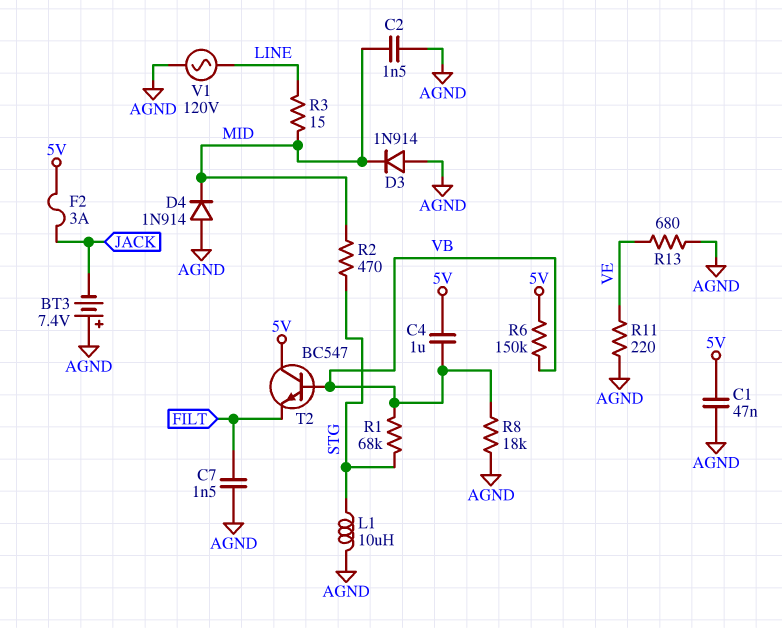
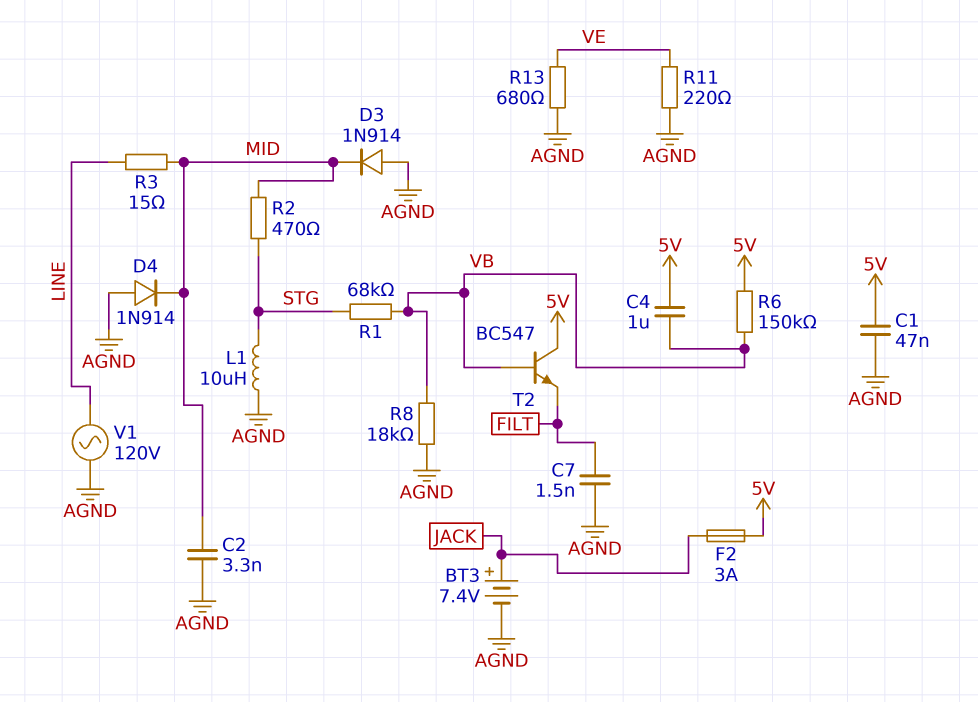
BT3: 7.4V (plus AGND, minus JACK) -> 7.4V (plus JACK, minus AGND)
C2: 1.5nF (AGND, MID) -> 3.3nF (AGND, MID)

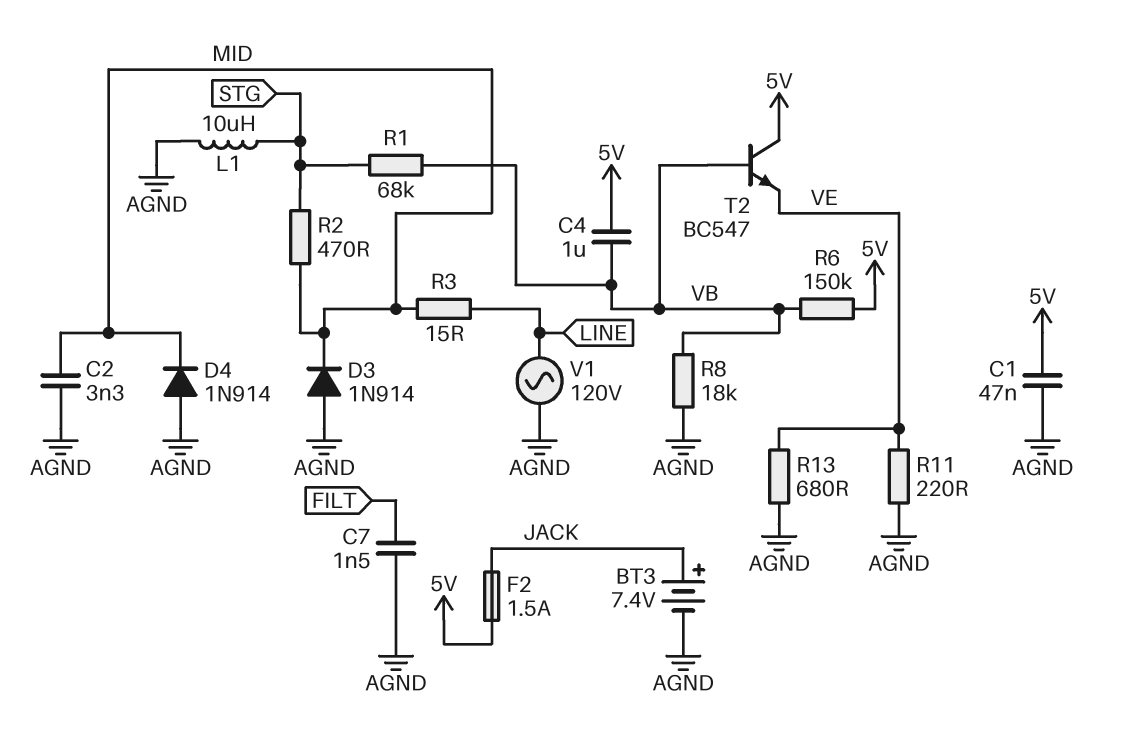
F2: 3A (5V, JACK) -> 1.5A (5V, JACK)
T2: NPN BC547 (B VB, C 5V, E FILT) -> NPN BC547 (B VB, C 5V, E VE)

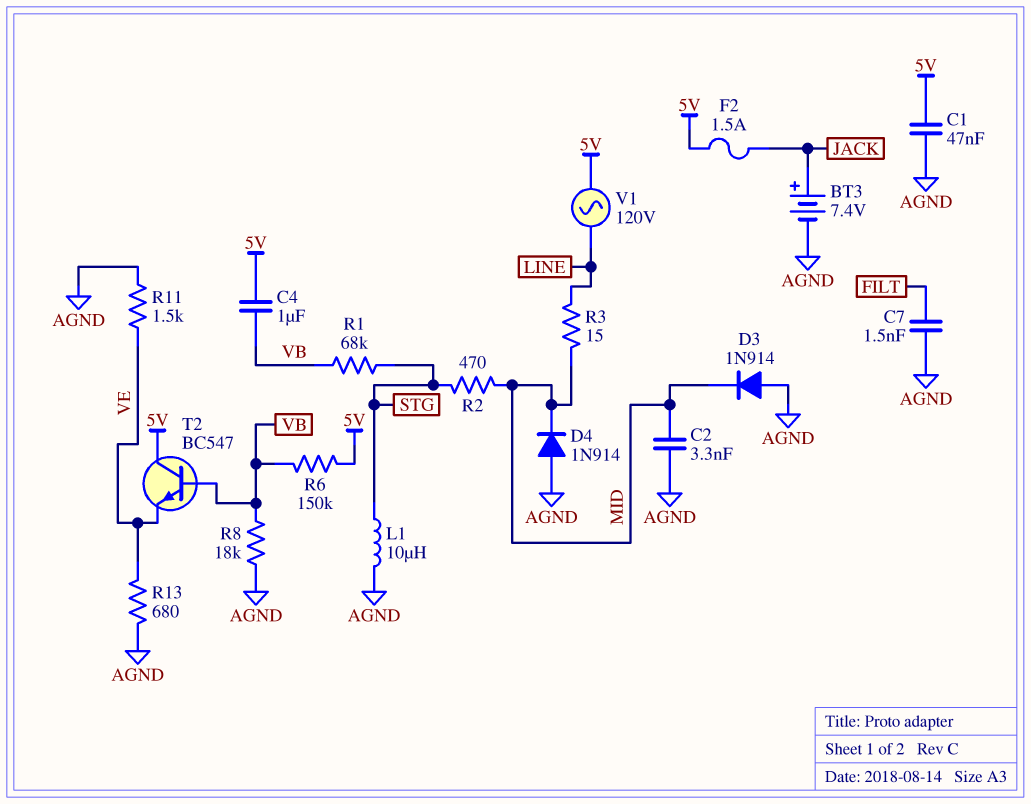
R11: 220 (AGND, VE) -> 1.5k (AGND, VE)
V1: AC 120V (AGND, LINE) -> AC 120V (5V, LINE)

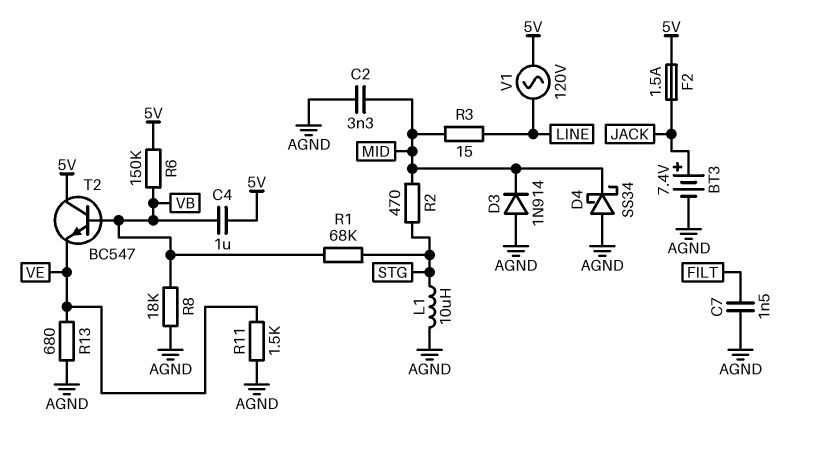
C1: 47nF (5V, AGND) -> none
D4: diode 1N914 (A AGND, K MID) -> schottky SS34 (A AGND, K MID)

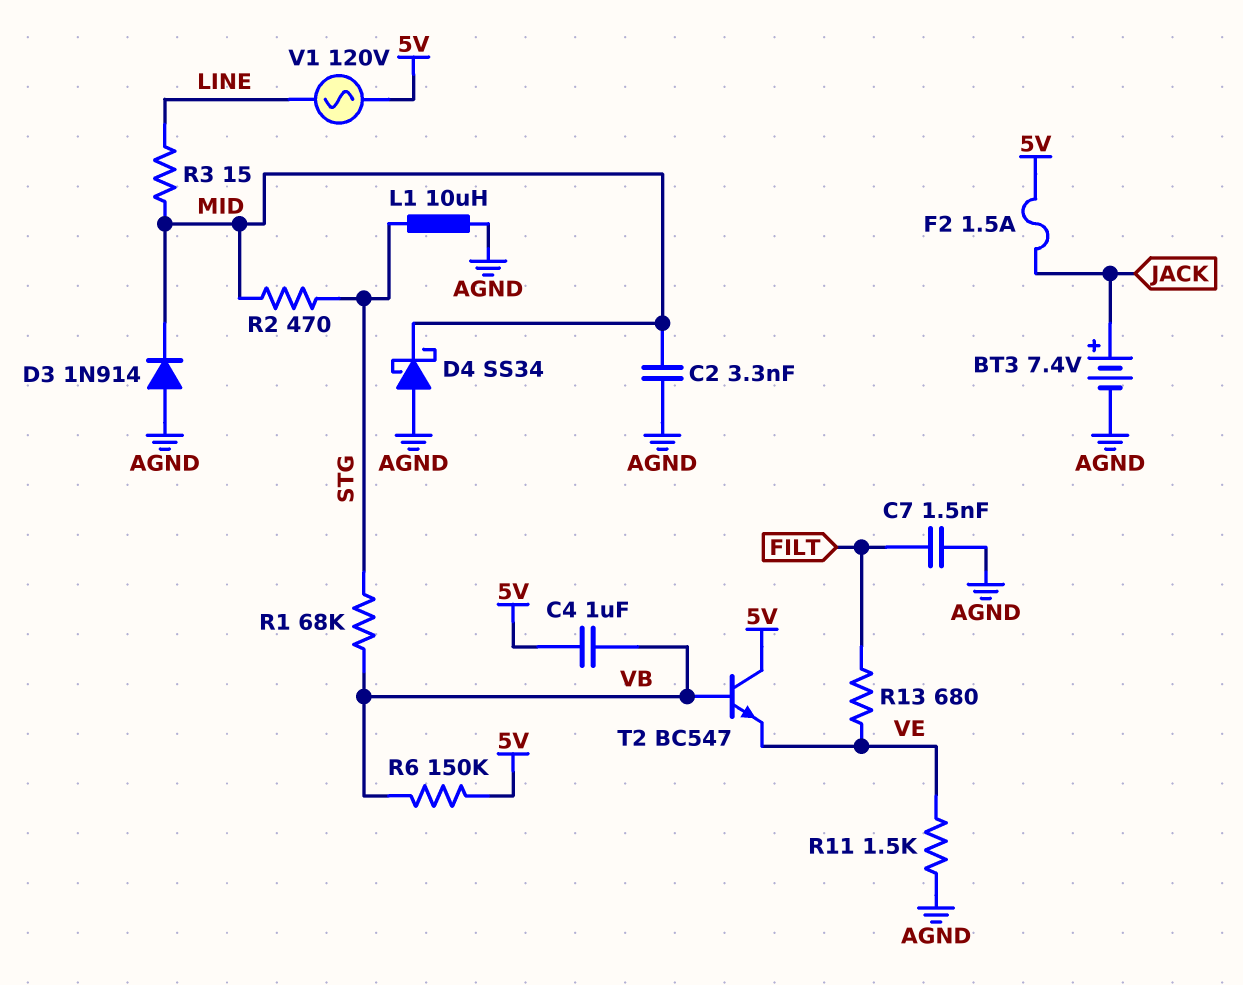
R8: 18k (AGND, VB) -> none
R13: 680 (AGND, VE) -> 680 (FILT, VE)

